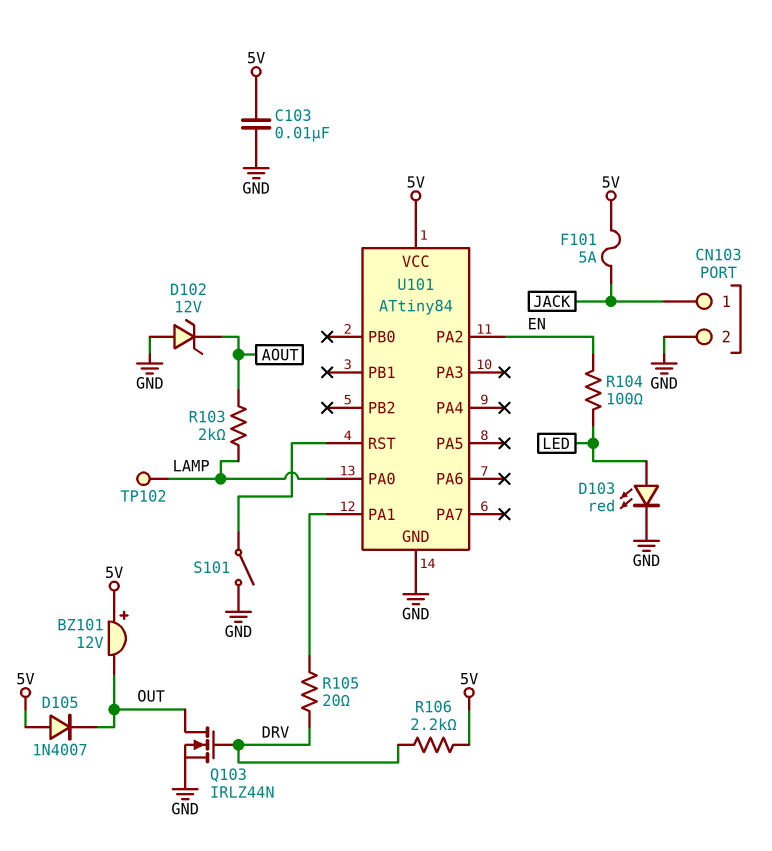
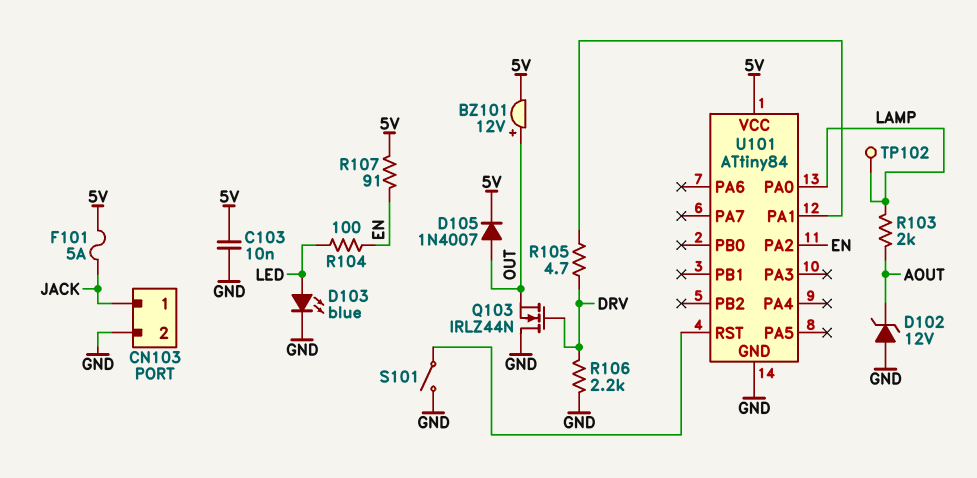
BZ101: buzzer 12V (plus 5V, minus OUT) -> buzzer 12V (plus OUT, minus 5V)
D103: LED red (A LED, K GND) -> LED blue (A LED, K GND)
D105: diode 1N4007 (A 5V, K OUT) -> diode 1N4007 (A OUT, K 5V)
Q103: NMOS IRLZ44N (G DRV, D OUT, S GND) -> NMOS IRLZ44N (G DRV, D GND, S OUT)
R105: 20 (DRV, U101/PA1) -> 4.7 (DRV, U101/PA1)
R106: 2.2k (5V, DRV) -> 2.2k (DRV, GND)
R107: none -> 91 (5V, EN)

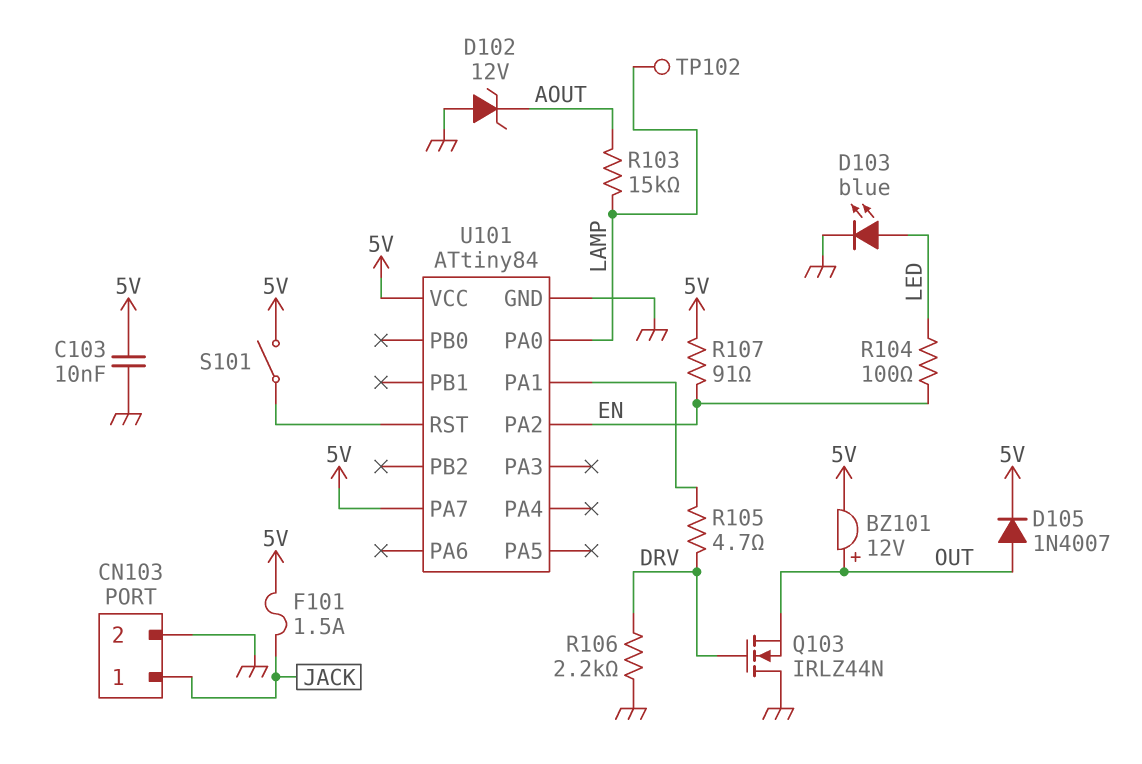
F101: 5A (5V, JACK) -> 1.5A (5V, JACK)
R103: 2k (AOUT, LAMP) -> 15k (AOUT, LAMP)
S101: switch (GND, U101/RST) -> switch (5V, U101/RST)
U101 pin PA7: none -> 5V

